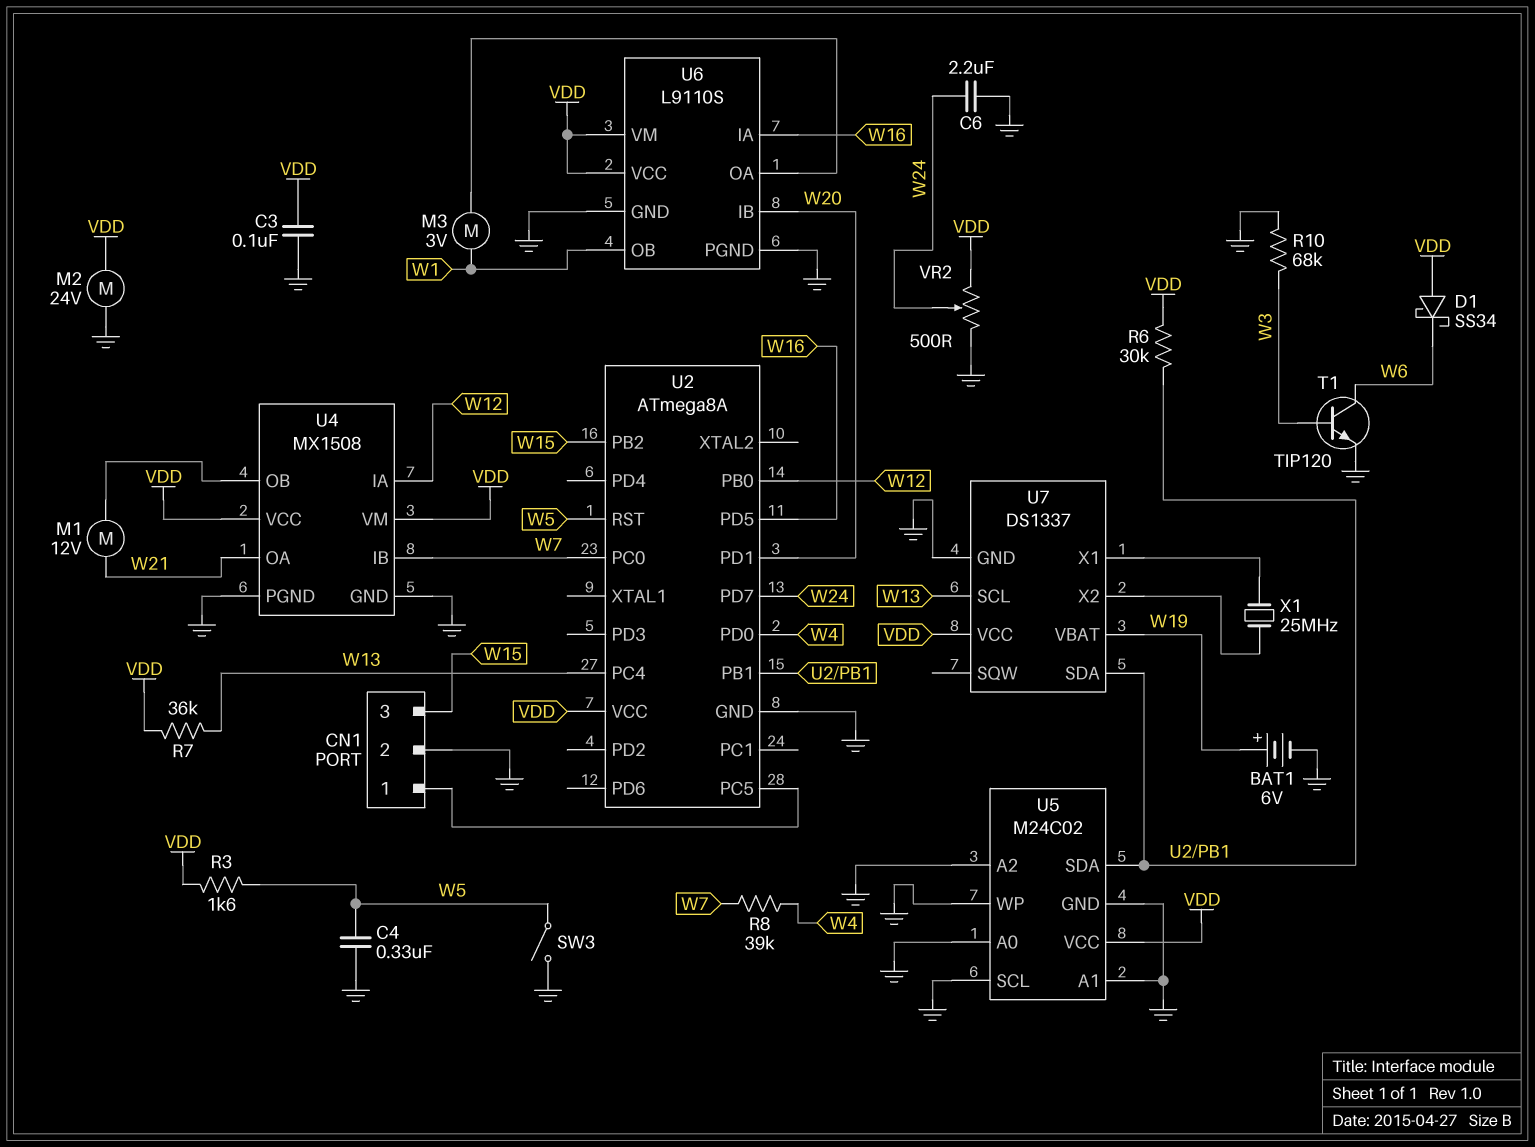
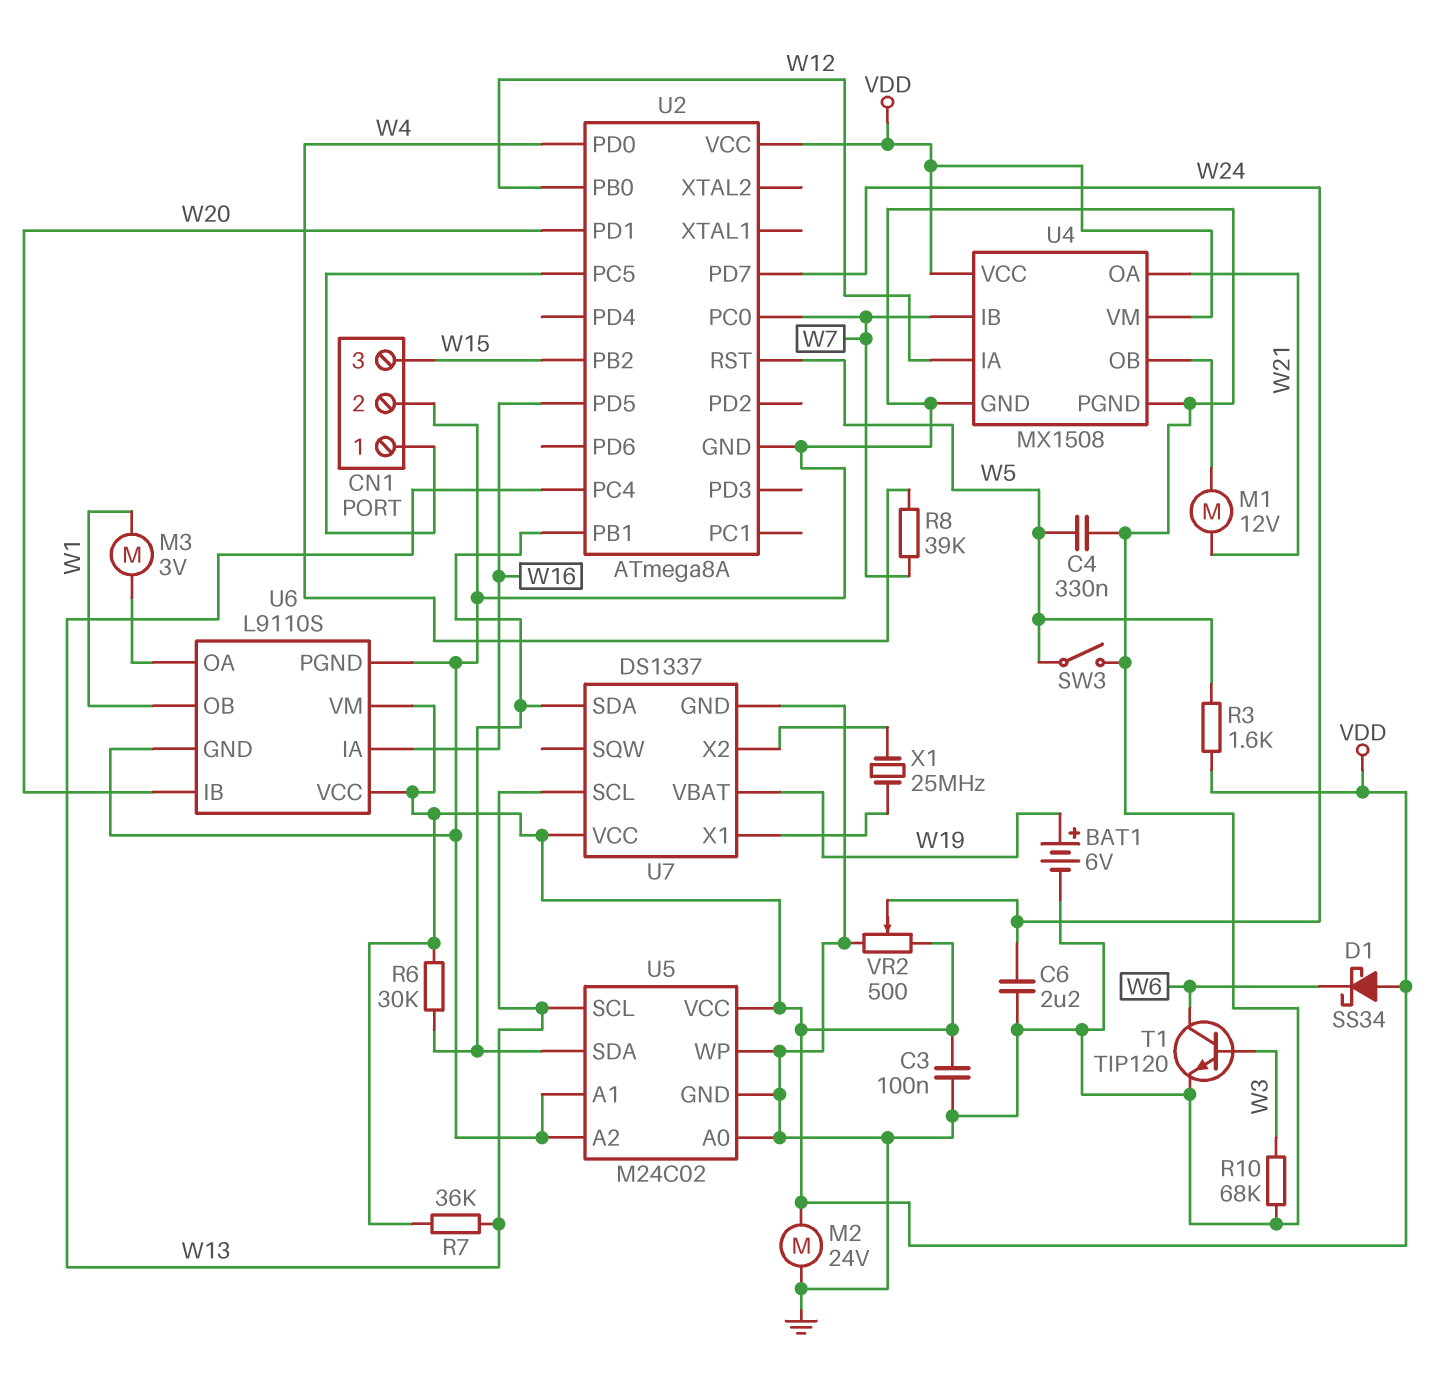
U5 pin SCL: GND -> W13

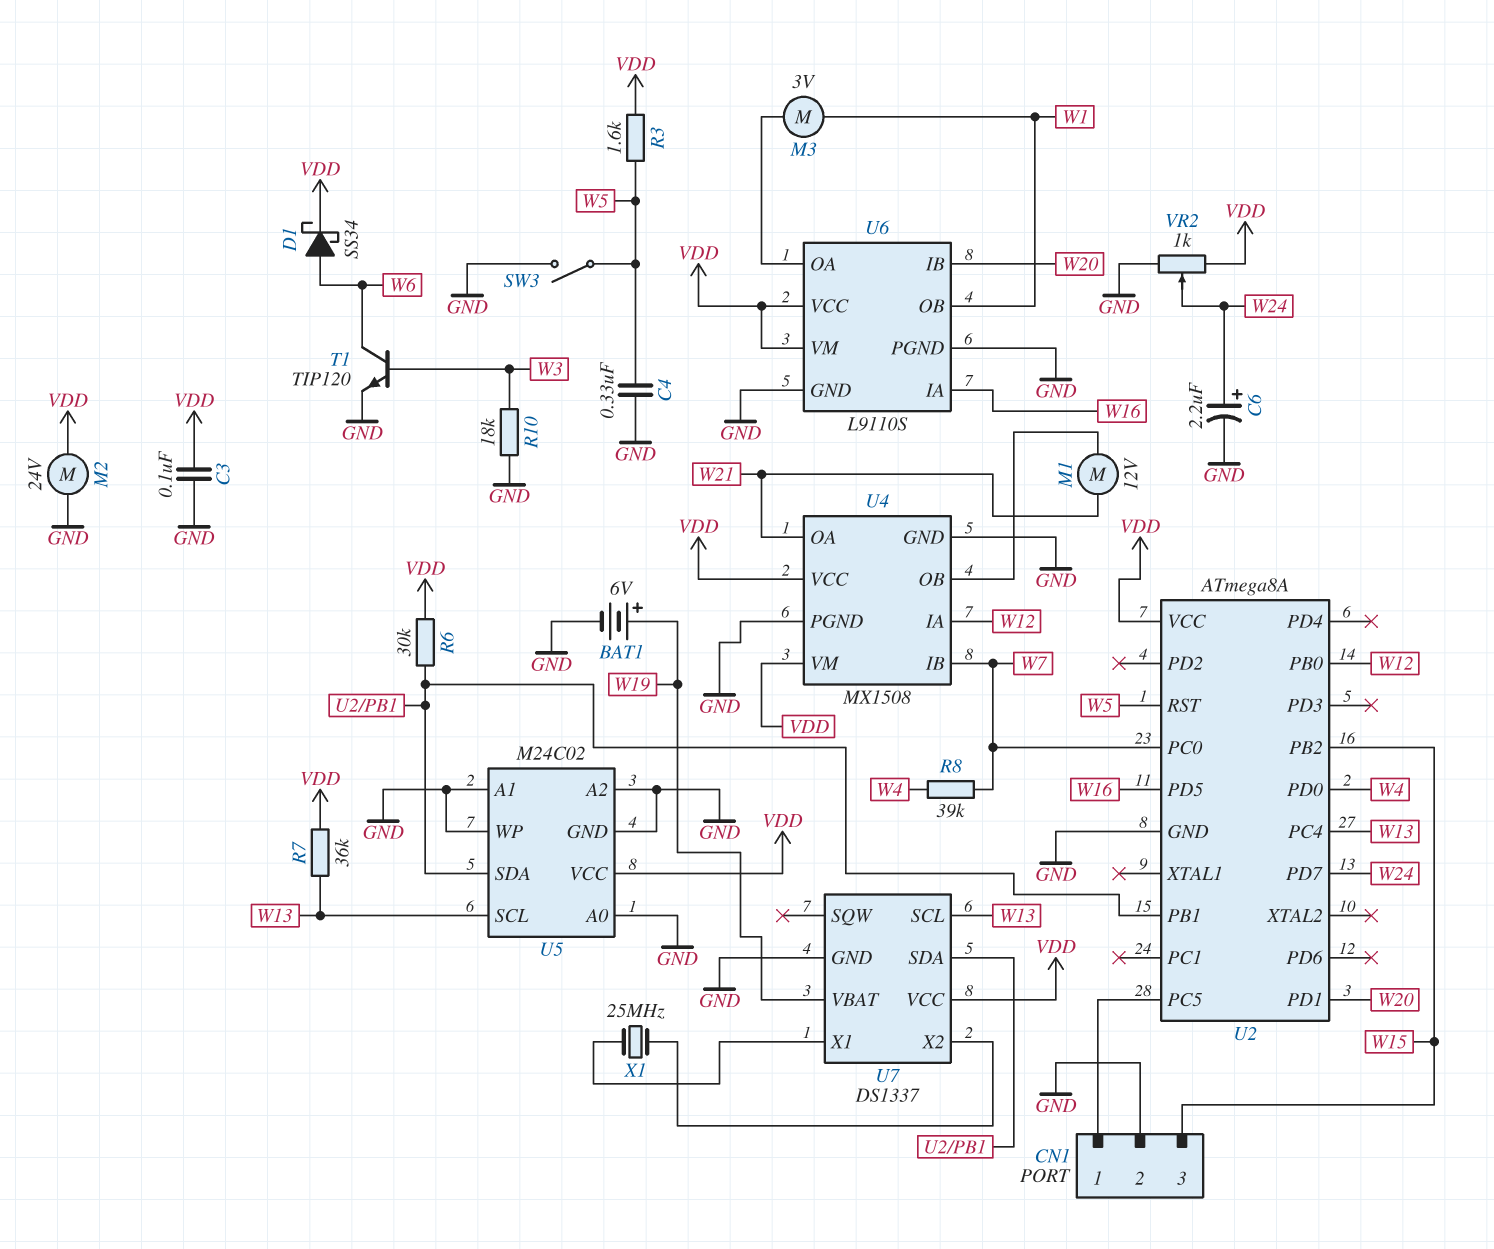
C6: 2.2uF (GND, W24) -> 2.2uF (plus W24, minus GND)
D1: schottky SS34 (A VDD, K W6) -> schottky SS34 (A W6, K VDD)
R10: 68k (GND, W3) -> 18k (GND, W3)
VR2: 500 (GND, VDD, wiper W24) -> 1k (GND, VDD, wiper W24)

